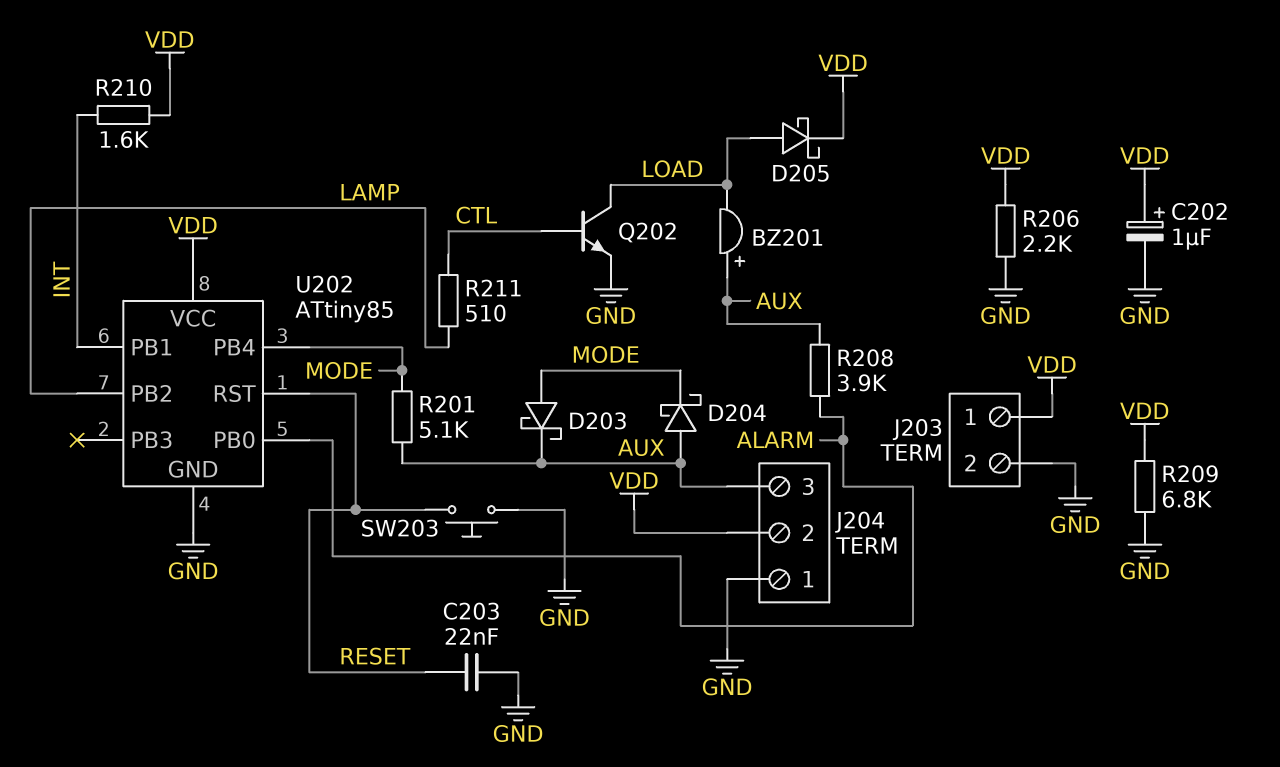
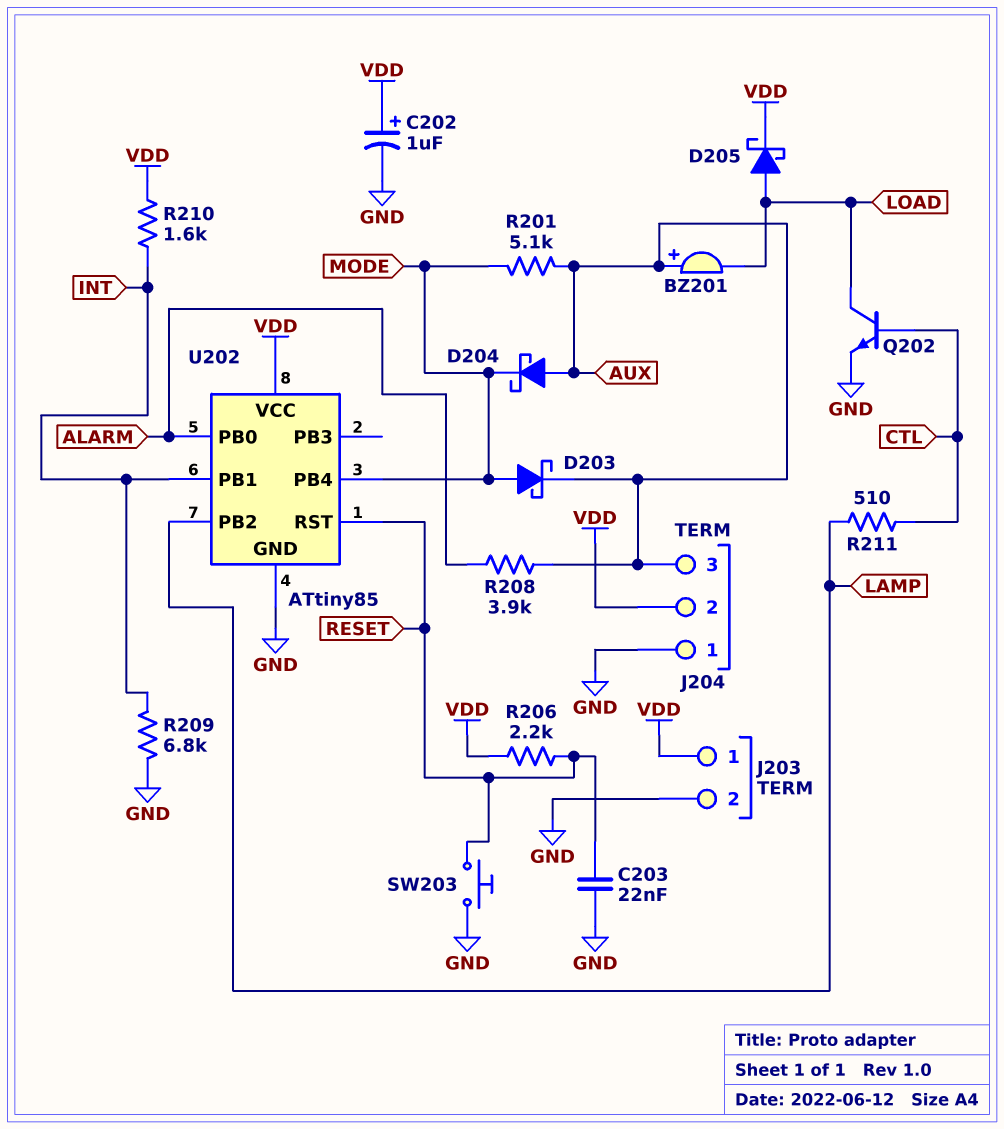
R206: 2.2k (GND, VDD) -> 2.2k (RESET, VDD)
R209: 6.8k (GND, VDD) -> 6.8k (GND, INT)

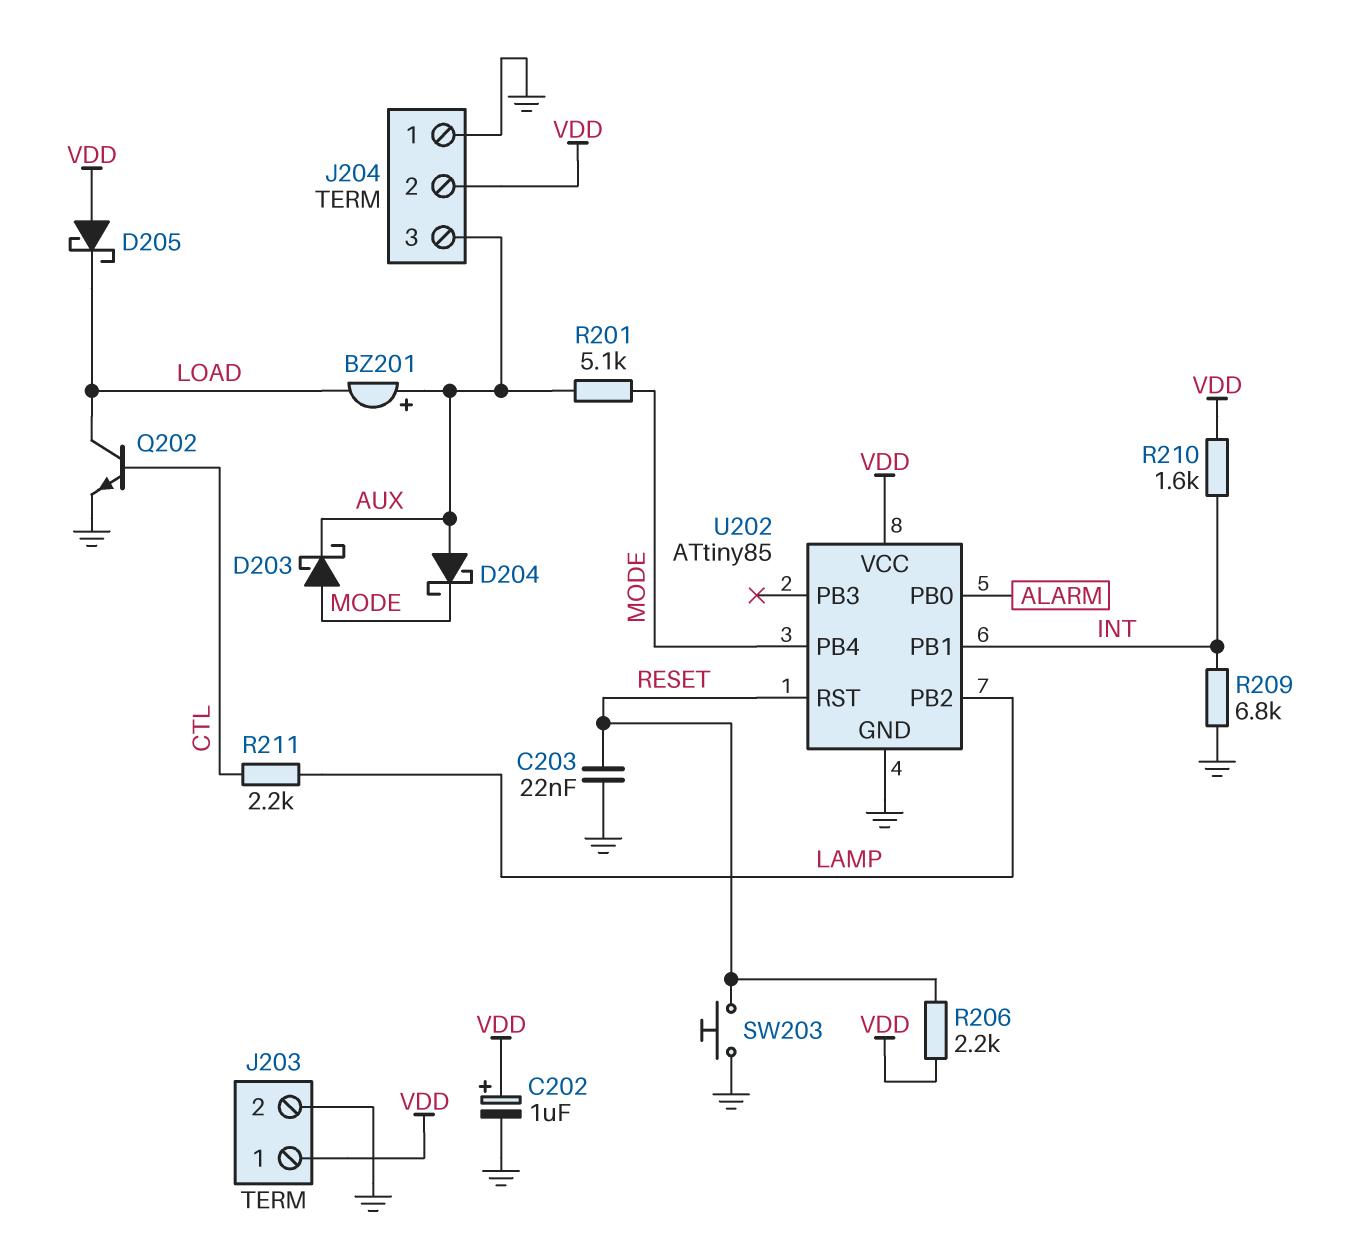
D205: schottky (A LOAD, K VDD) -> schottky (A VDD, K LOAD)
R208: 3.9k (ALARM, AUX) -> none
R211: 510 (CTL, LAMP) -> 2.2k (CTL, LAMP)

